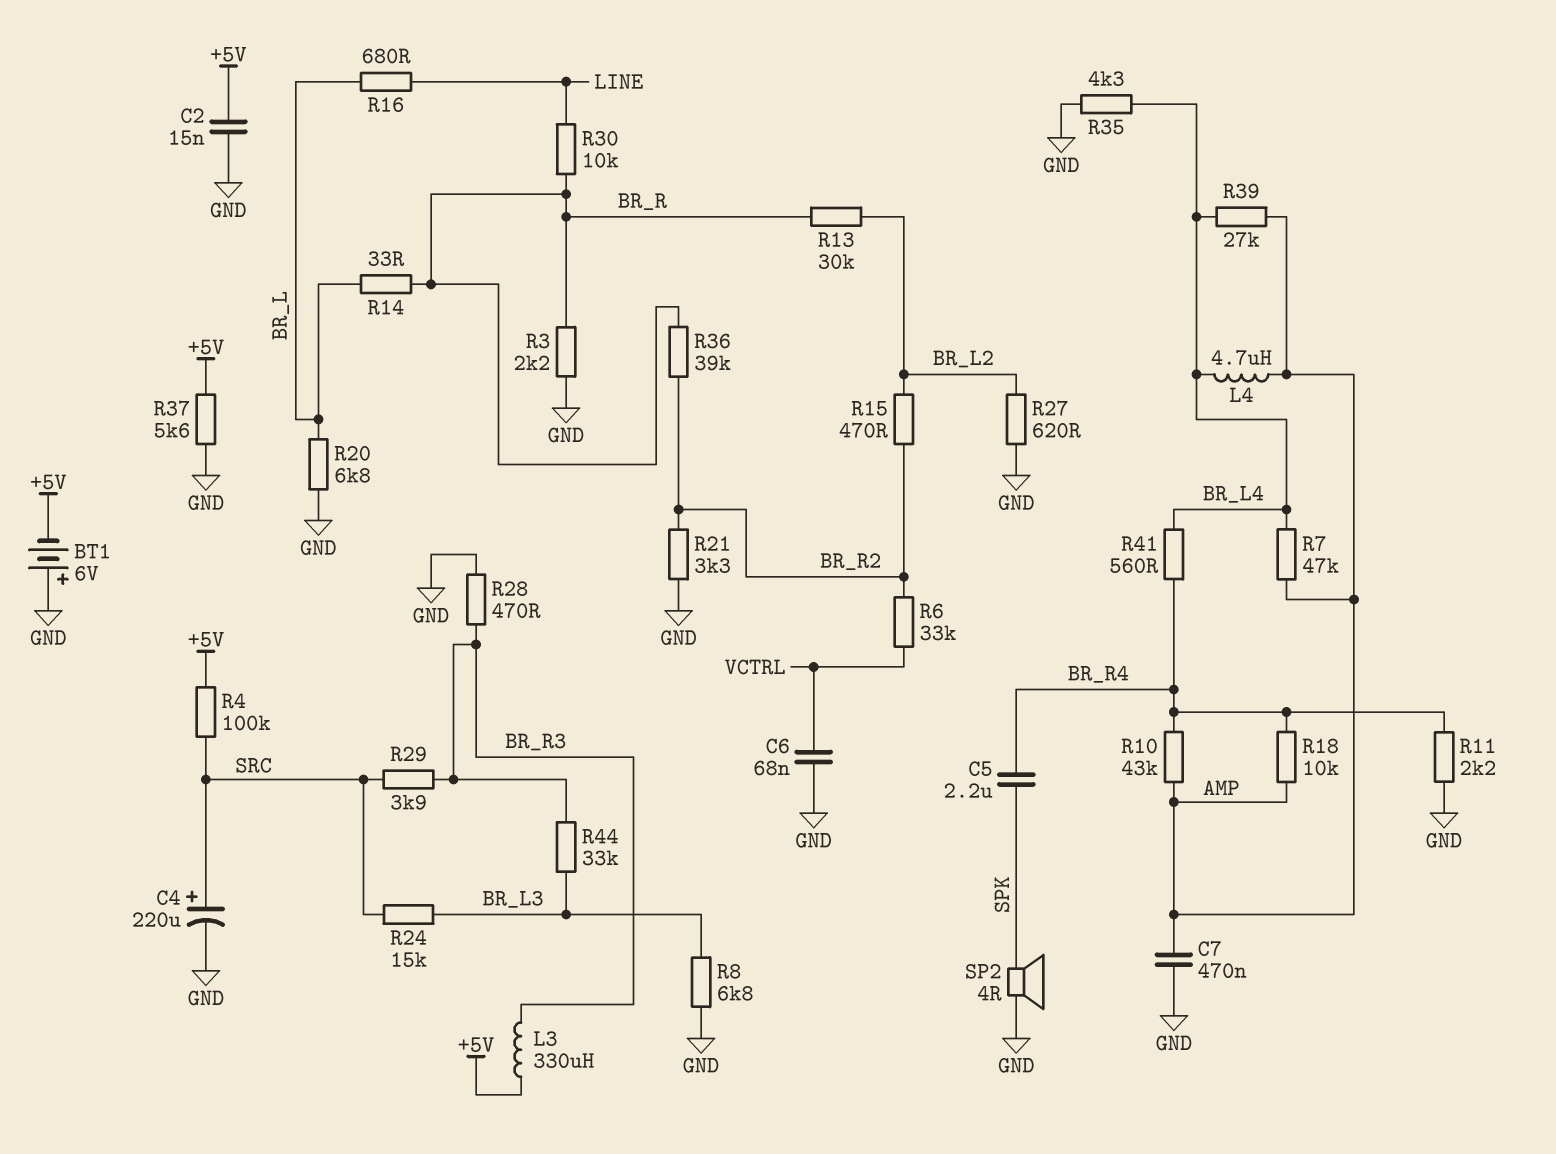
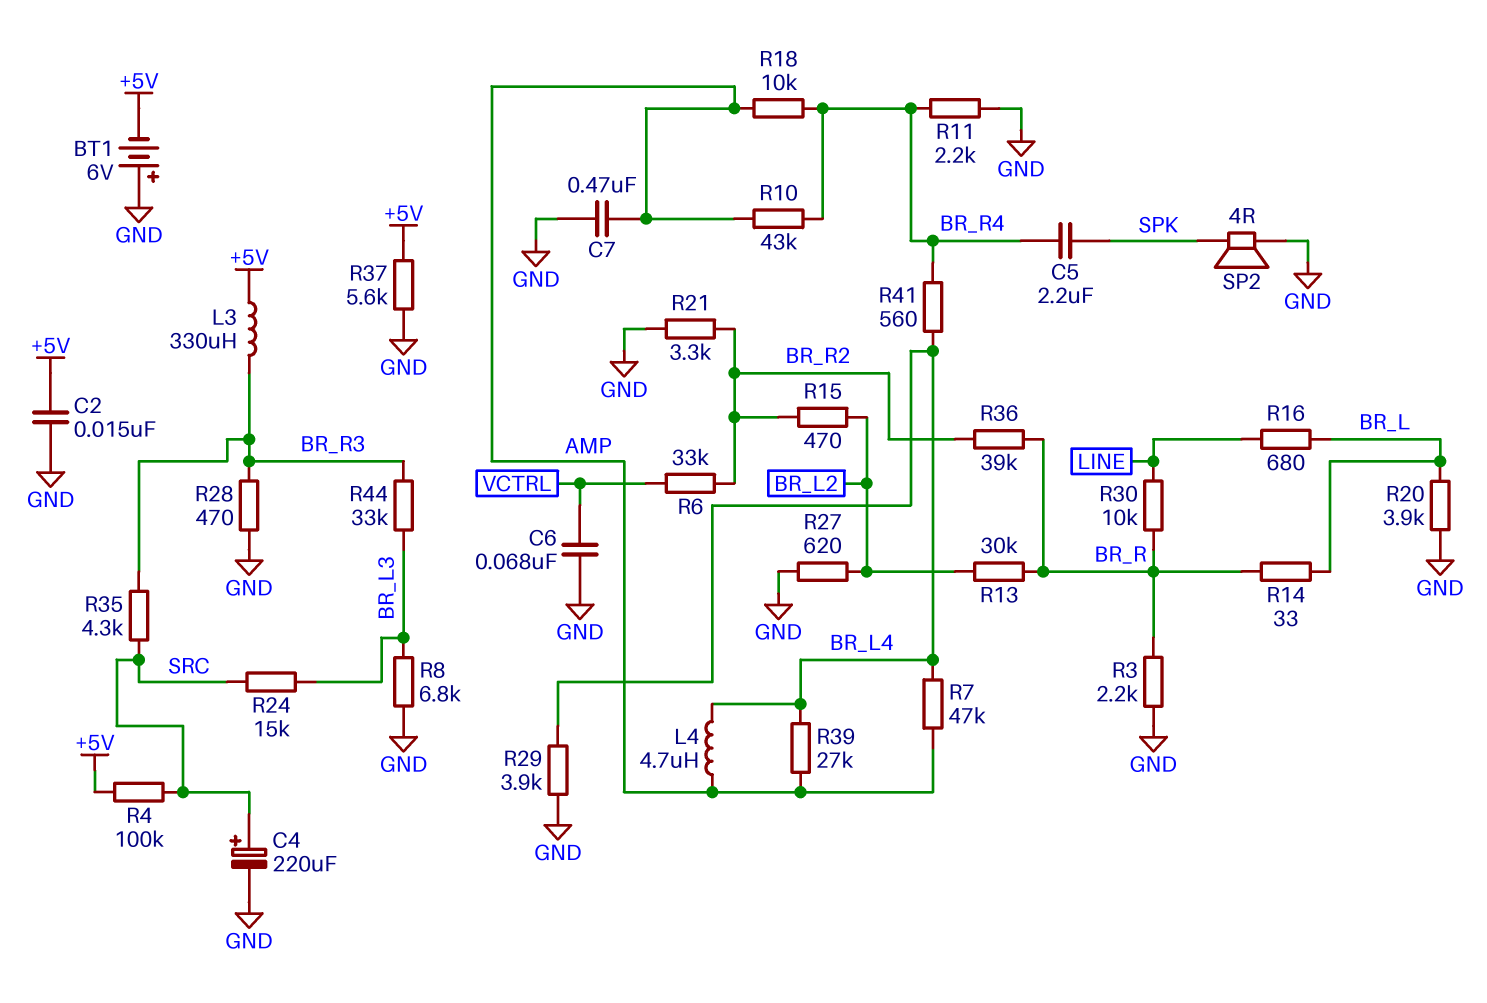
R20: 6.8k (BR_L, GND) -> 3.9k (BR_L, GND)
R29: 3.9k (BR_R3, SRC) -> 3.9k (BR_L4, GND)
R35: 4.3k (BR_L4, GND) -> 4.3k (BR_R3, SRC)

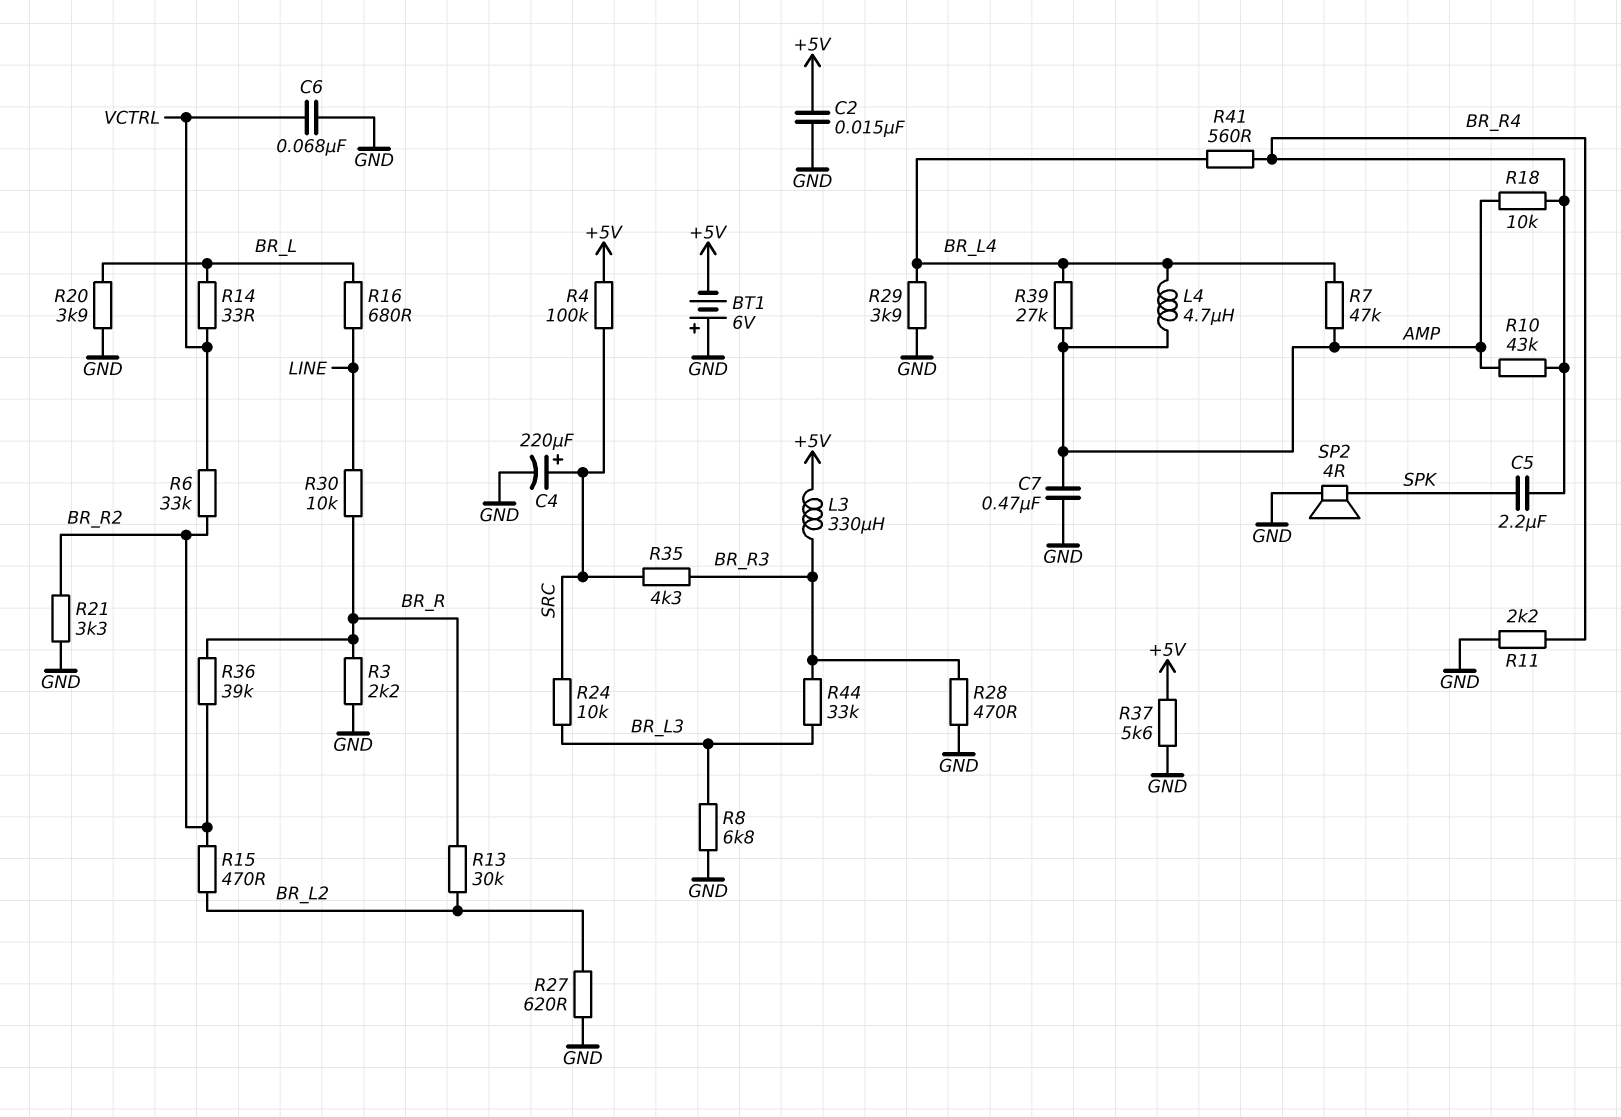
R14: 33 (BR_L, BR_R) -> 33 (BR_L, VCTRL)
R24: 15k (BR_L3, SRC) -> 10k (BR_L3, SRC)

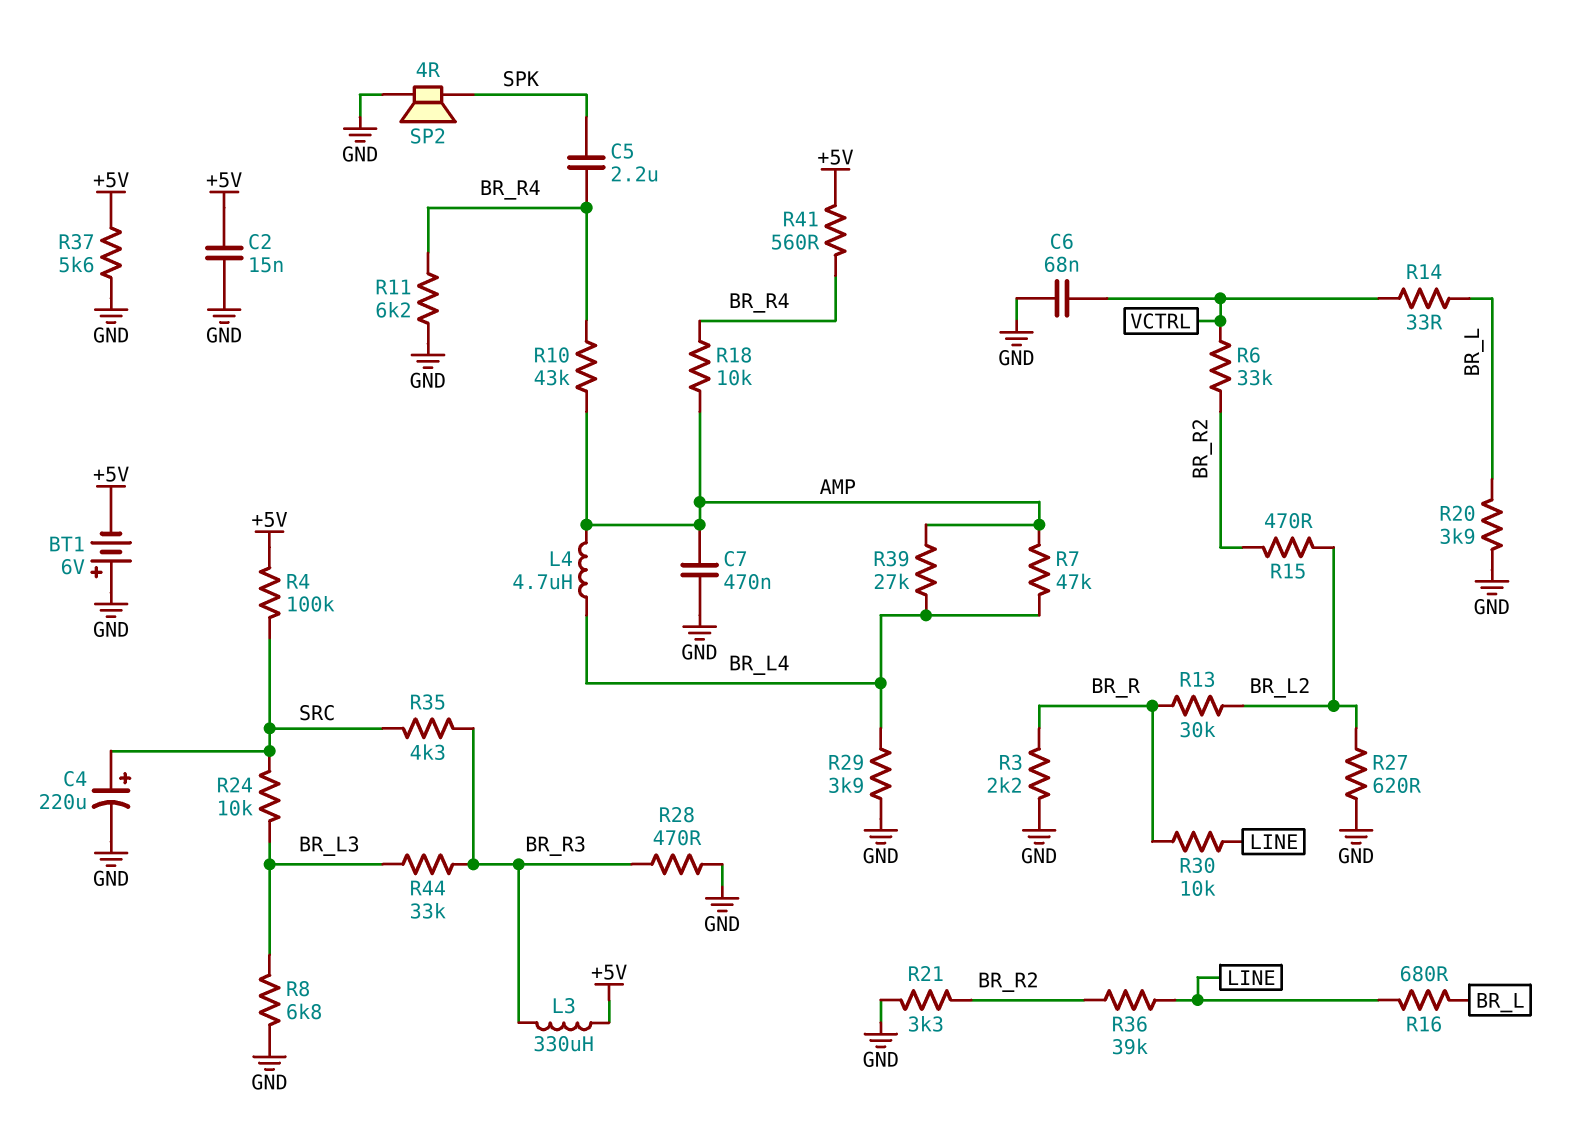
R11: 2.2k (BR_R4, GND) -> 6.2k (BR_R4, GND)
R36: 39k (BR_R, BR_R2) -> 39k (BR_R2, LINE)
R41: 560 (BR_L4, BR_R4) -> 560 (+5V, BR_R4)

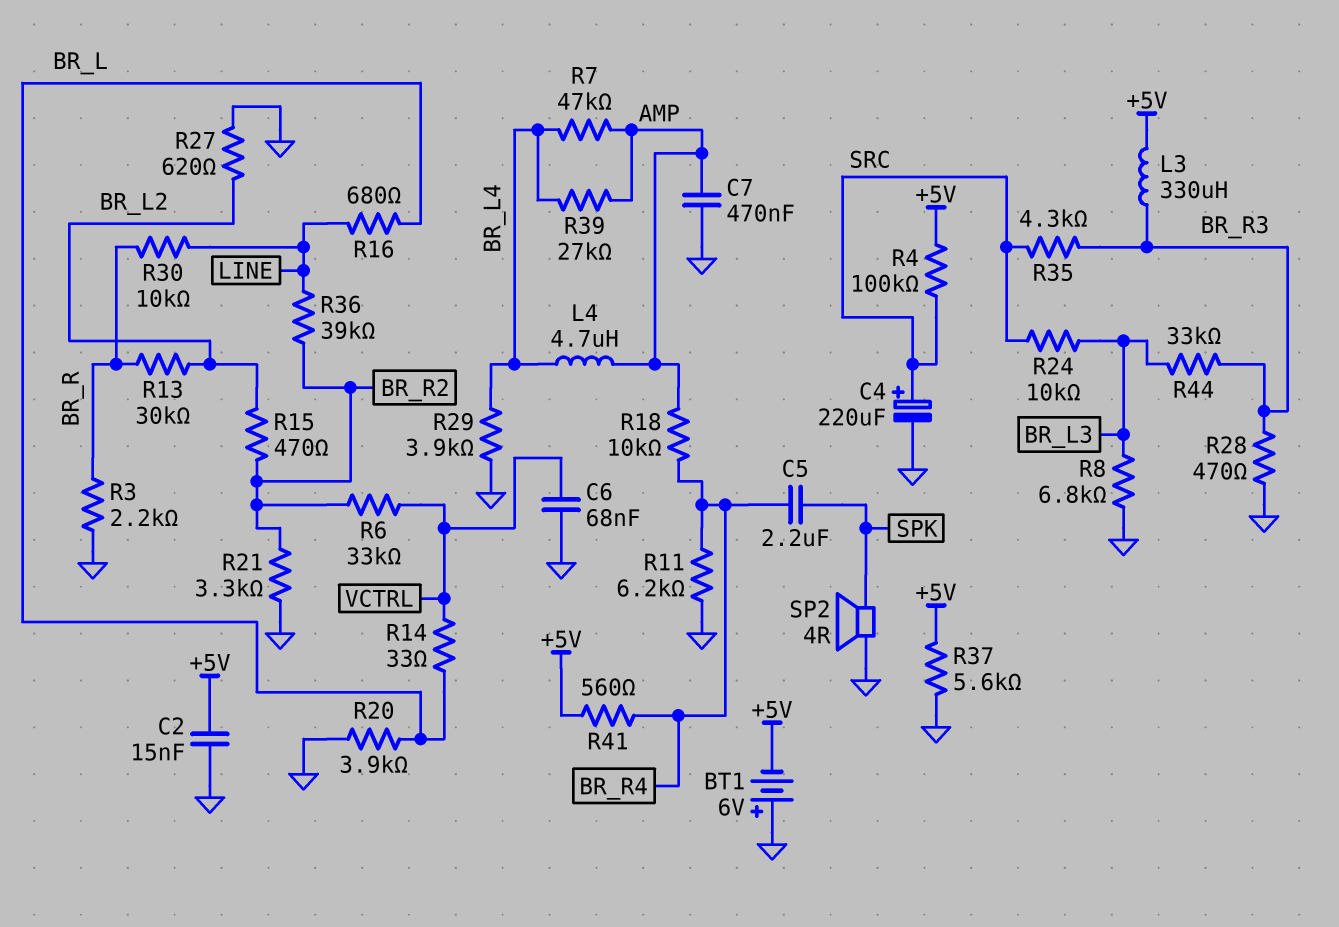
R10: 43k (AMP, BR_R4) -> none

